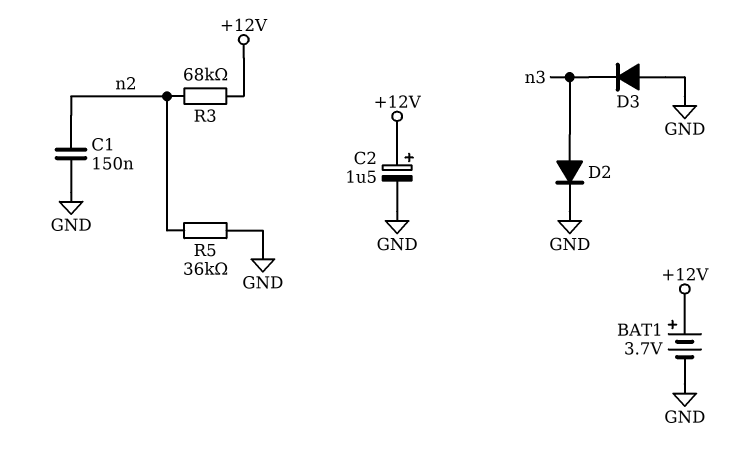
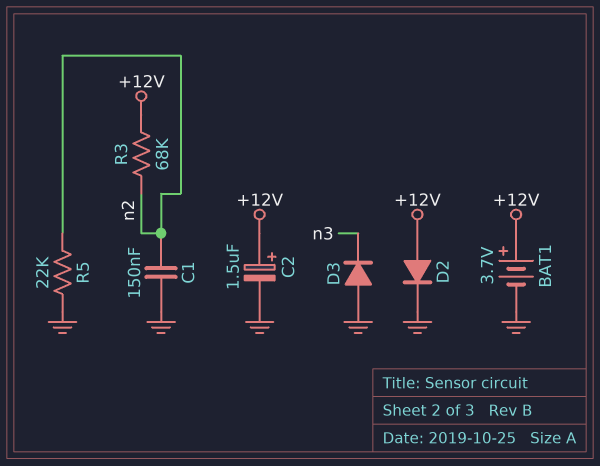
D2: diode (A n3, K GND) -> diode (A +12V, K GND)
R5: 36k (GND, n2) -> 22k (GND, n2)

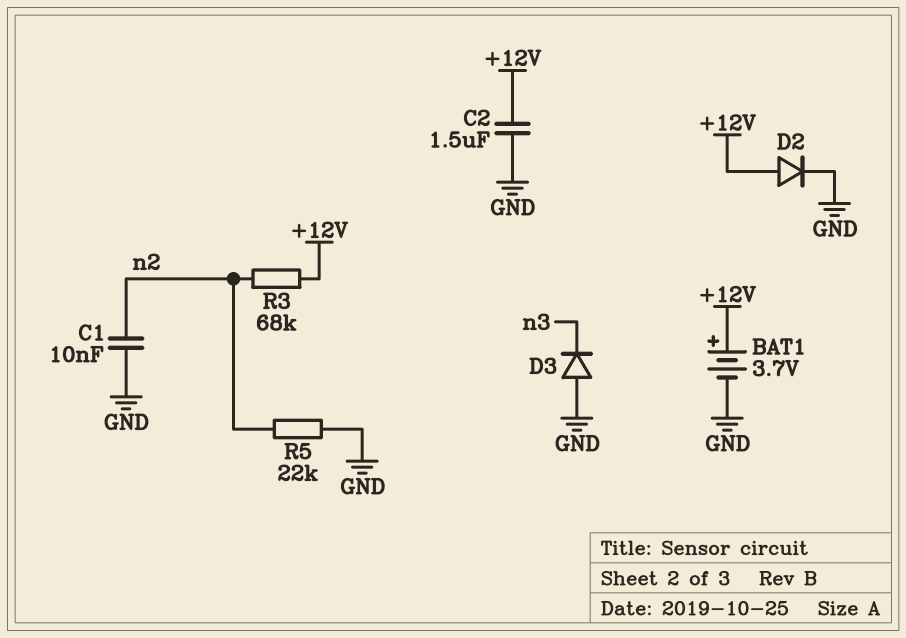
C1: 150nF (GND, n2) -> 10nF (GND, n2)
C2: 1.5uF (plus +12V, minus GND) -> 1.5uF (+12V, GND)

